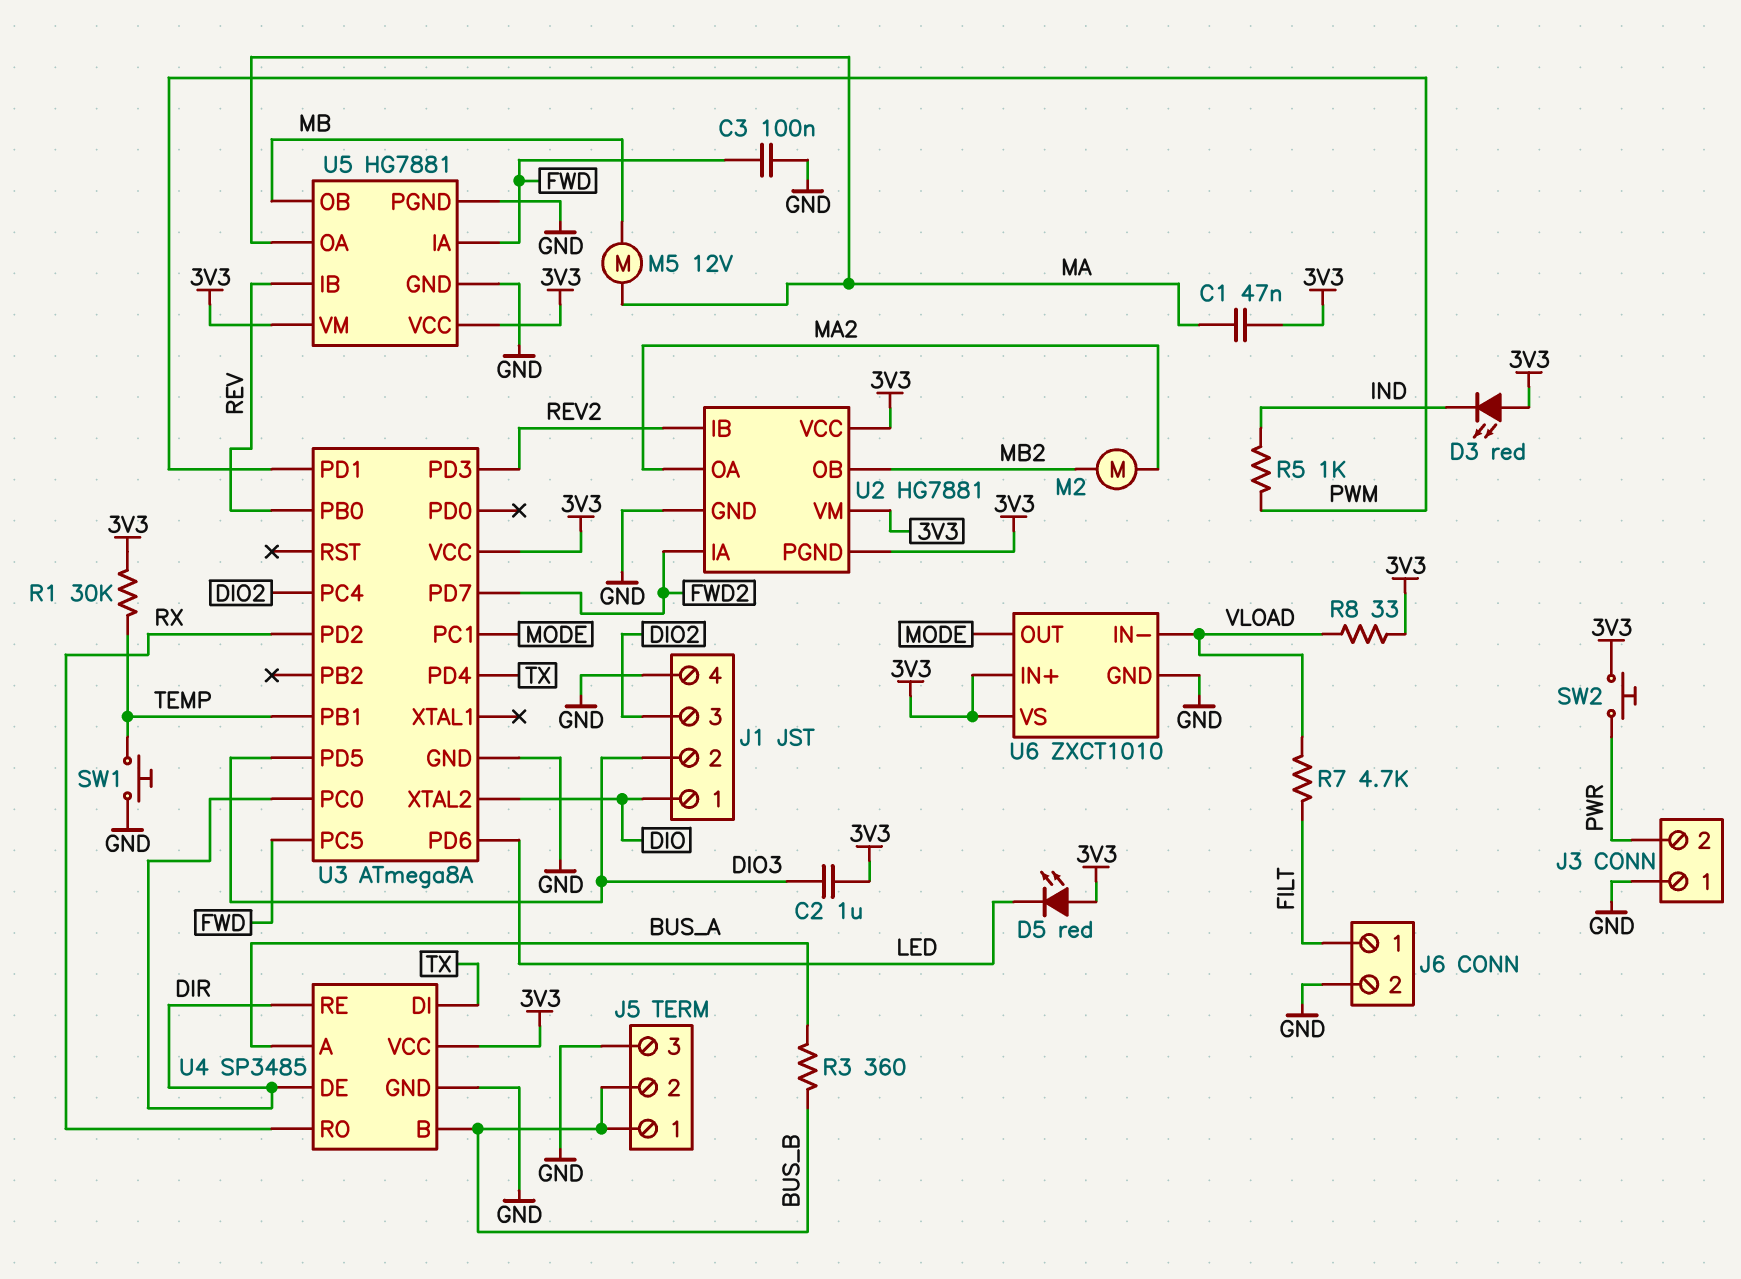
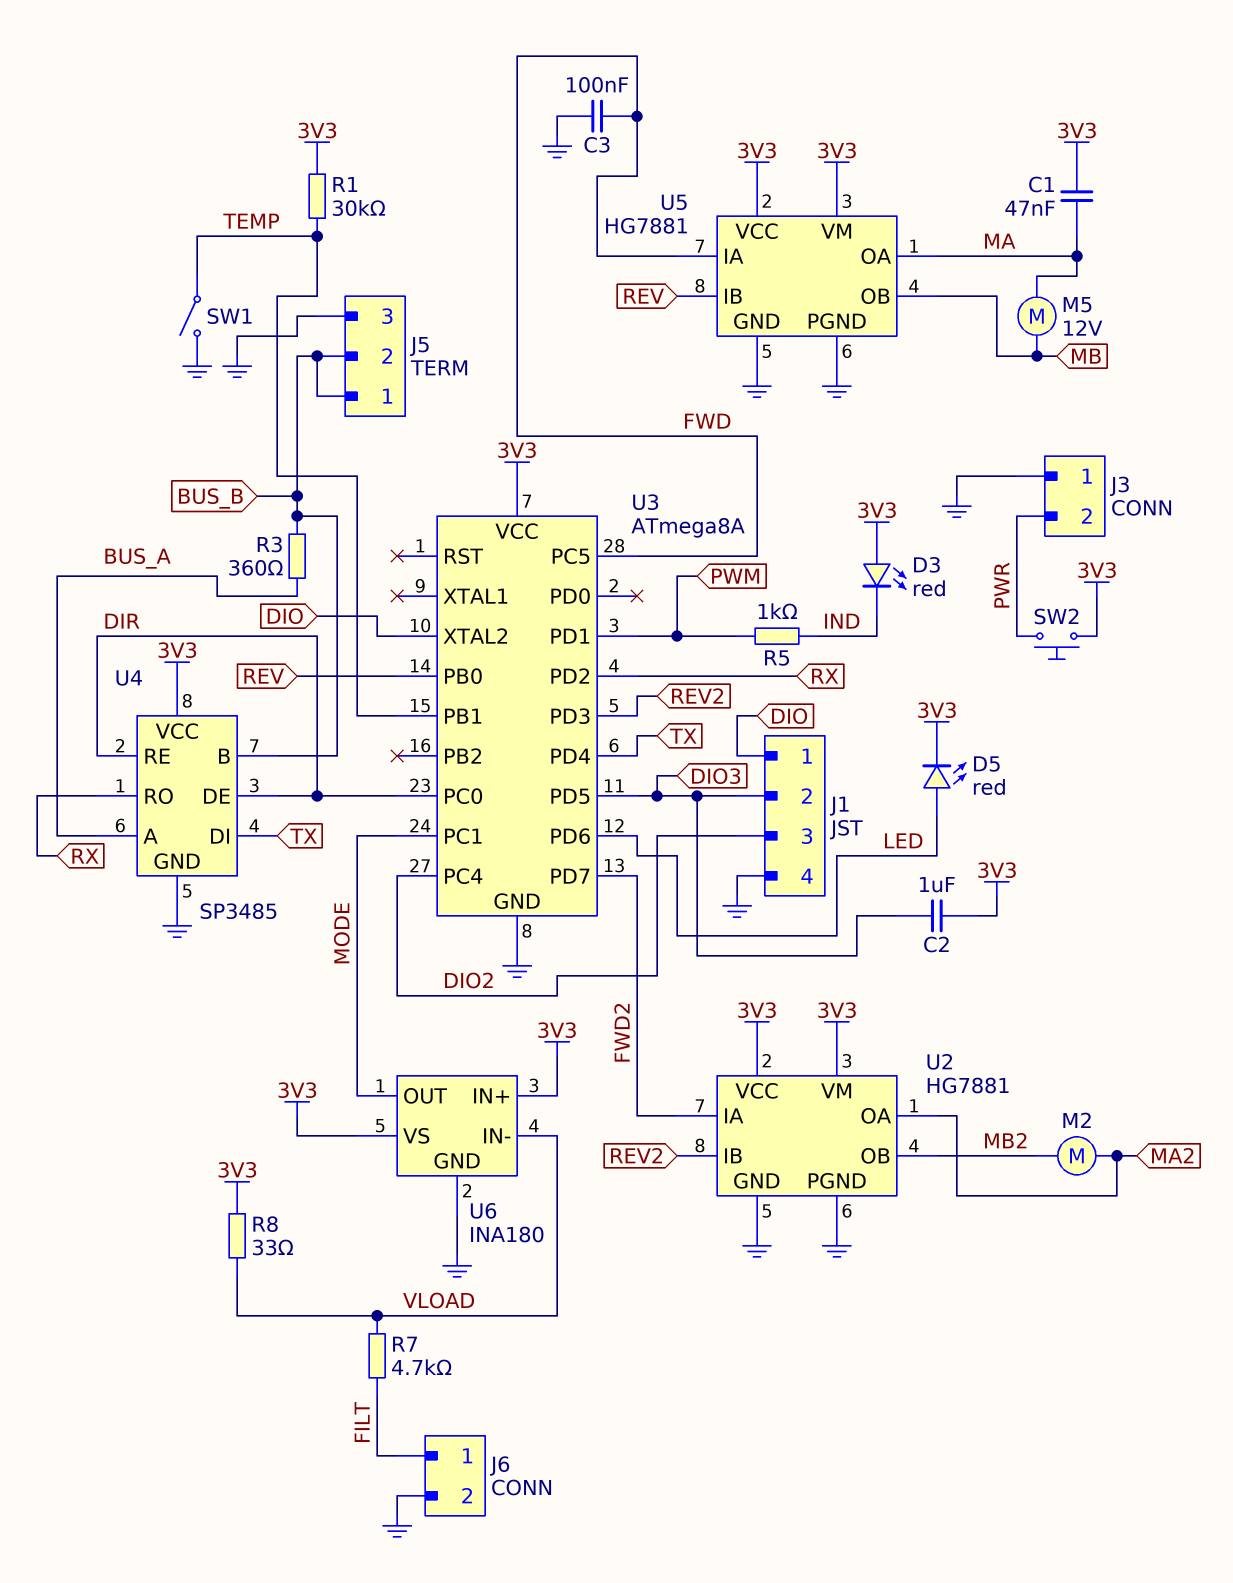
D5: LED red (A 3V3, K LED) -> LED red (A LED, K 3V3)
SW1: button (GND, TEMP) -> switch (GND, TEMP)
U2 pin PGND: 3V3 -> GND
U6: ZXCT1010 -> INA180

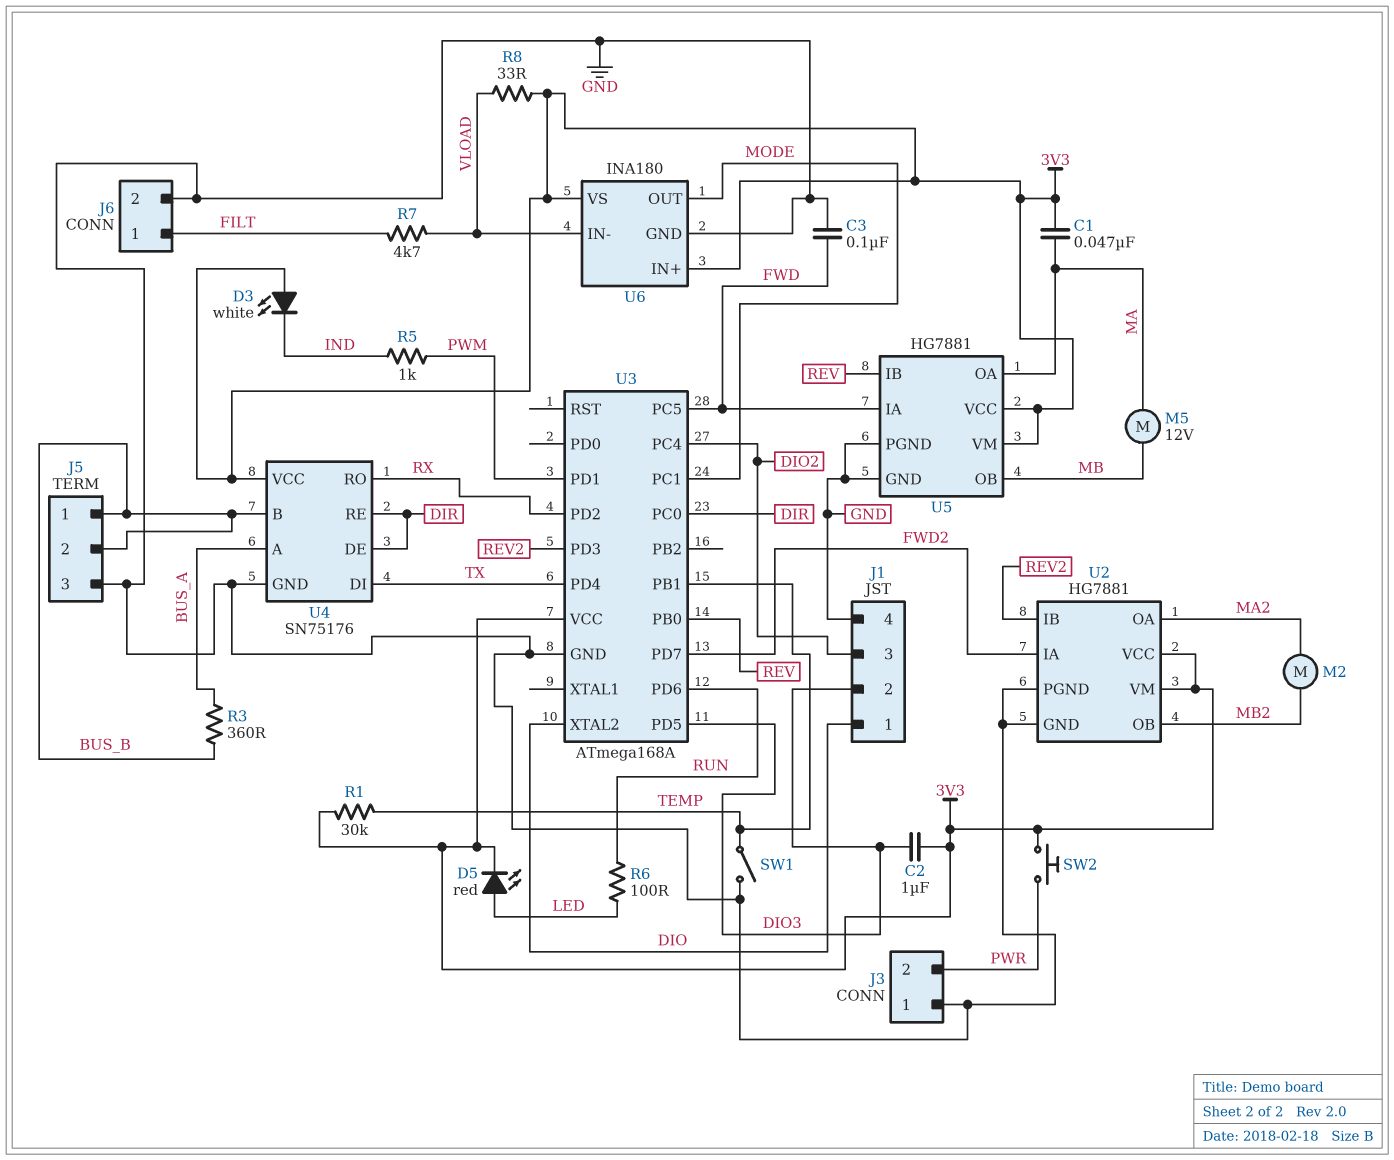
D3: LED red (A 3V3, K IND) -> LED white (A 3V3, K IND)
R6: none -> 100 (LED, RUN)
U3: ATmega8A -> ATmega168A
U3 pin PD6: LED -> RUN
U4: SP3485 -> SN75176

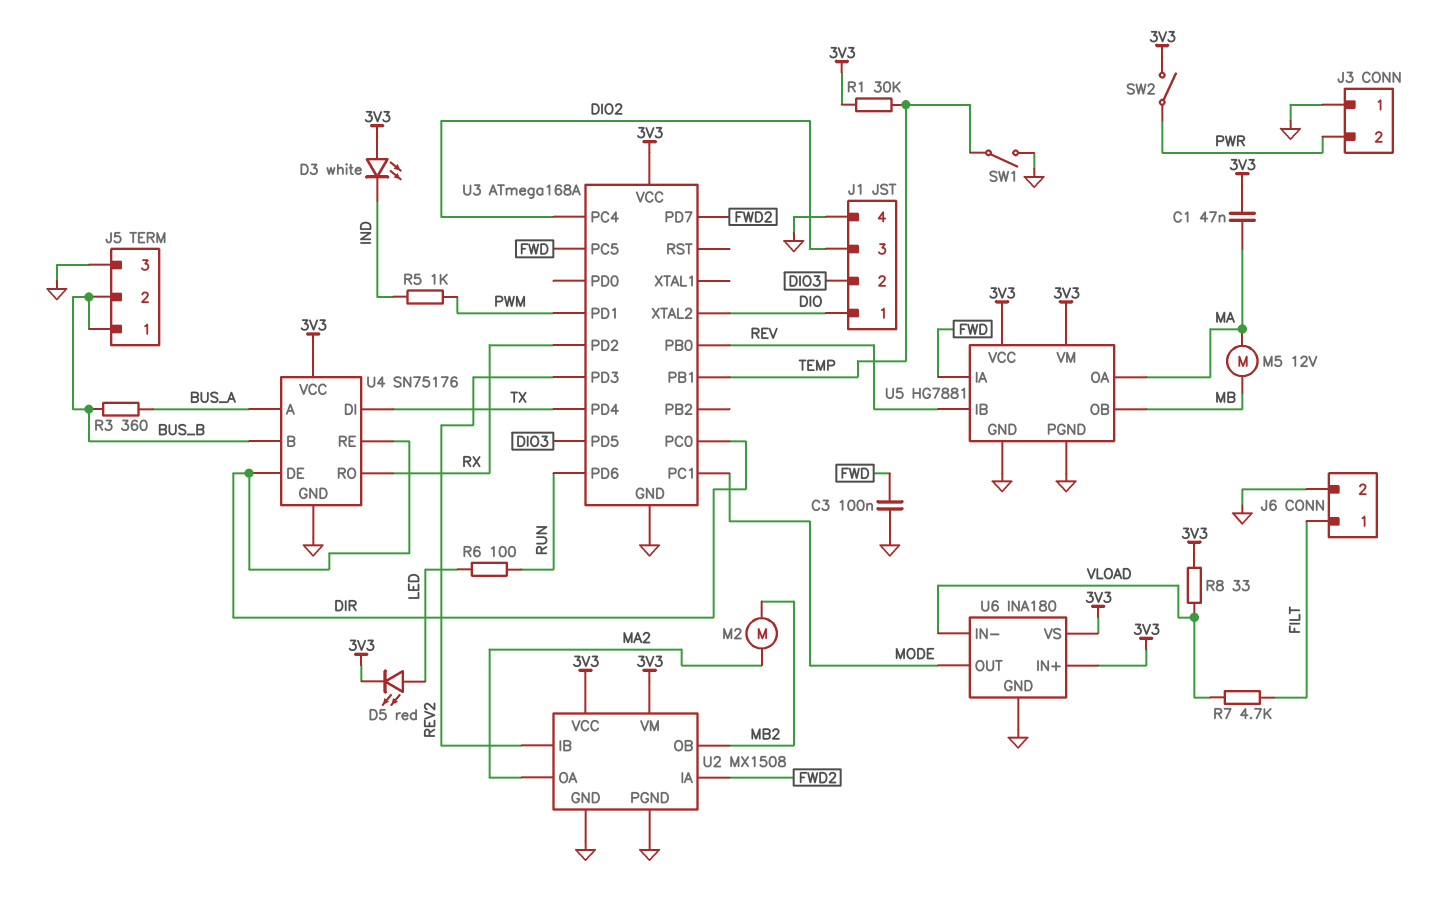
C2: 1uF (3V3, DIO3) -> none
SW2: button (3V3, PWR) -> switch (3V3, PWR)
U2: HG7881 -> MX1508

